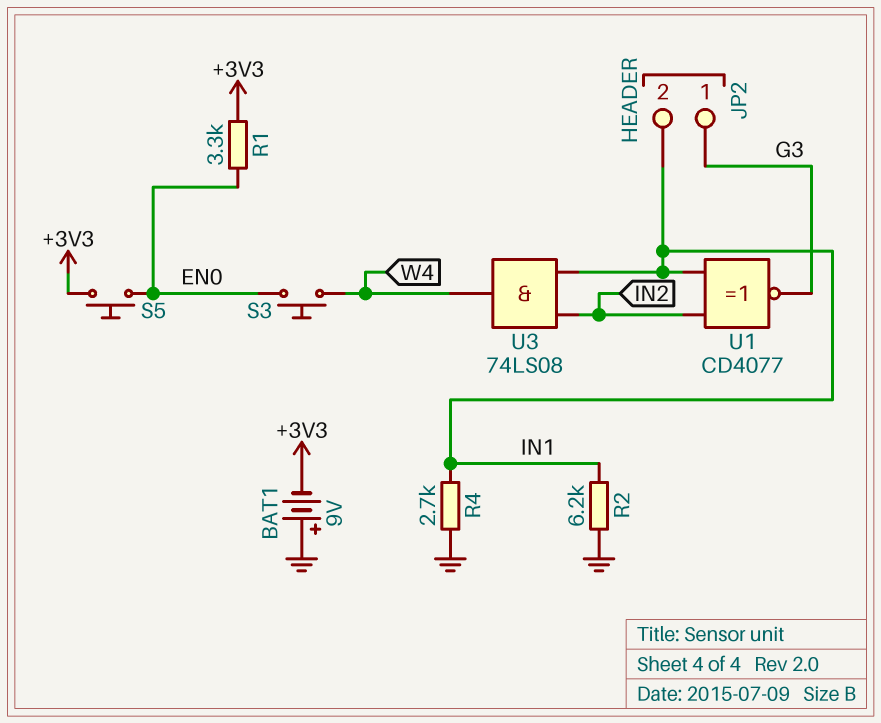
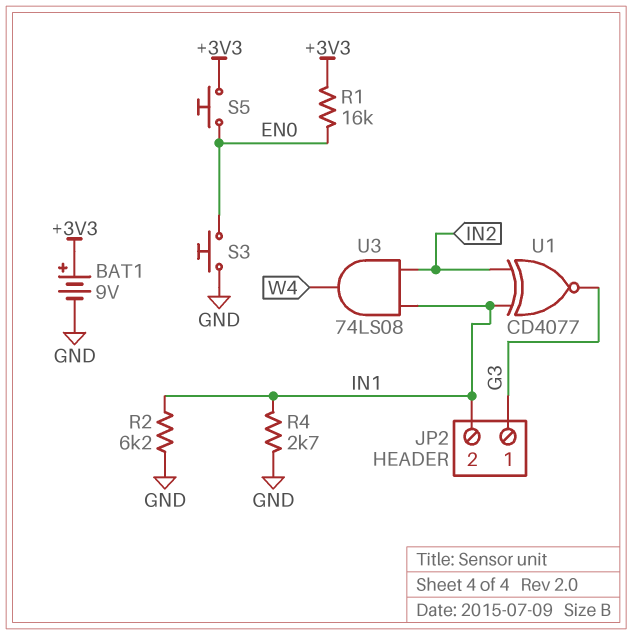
BAT1: 9V (plus GND, minus +3V3) -> 9V (plus +3V3, minus GND)
R1: 3.3k (+3V3, EN0) -> 16k (+3V3, EN0)
S3: button (EN0, W4) -> button (EN0, GND)

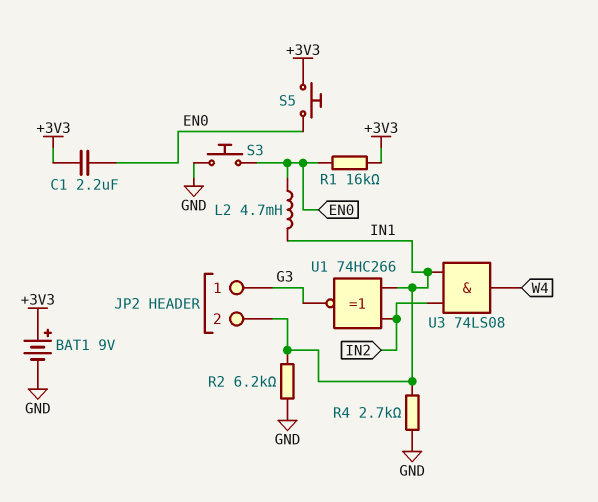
C1: none -> 2.2uF (+3V3, EN0)
L2: none -> 4.7mH (EN0, IN1)
U1: XNOR CD4077 (in IN1, in IN2, out G3) -> XNOR 74HC266 (in IN1, in IN2, out G3)

